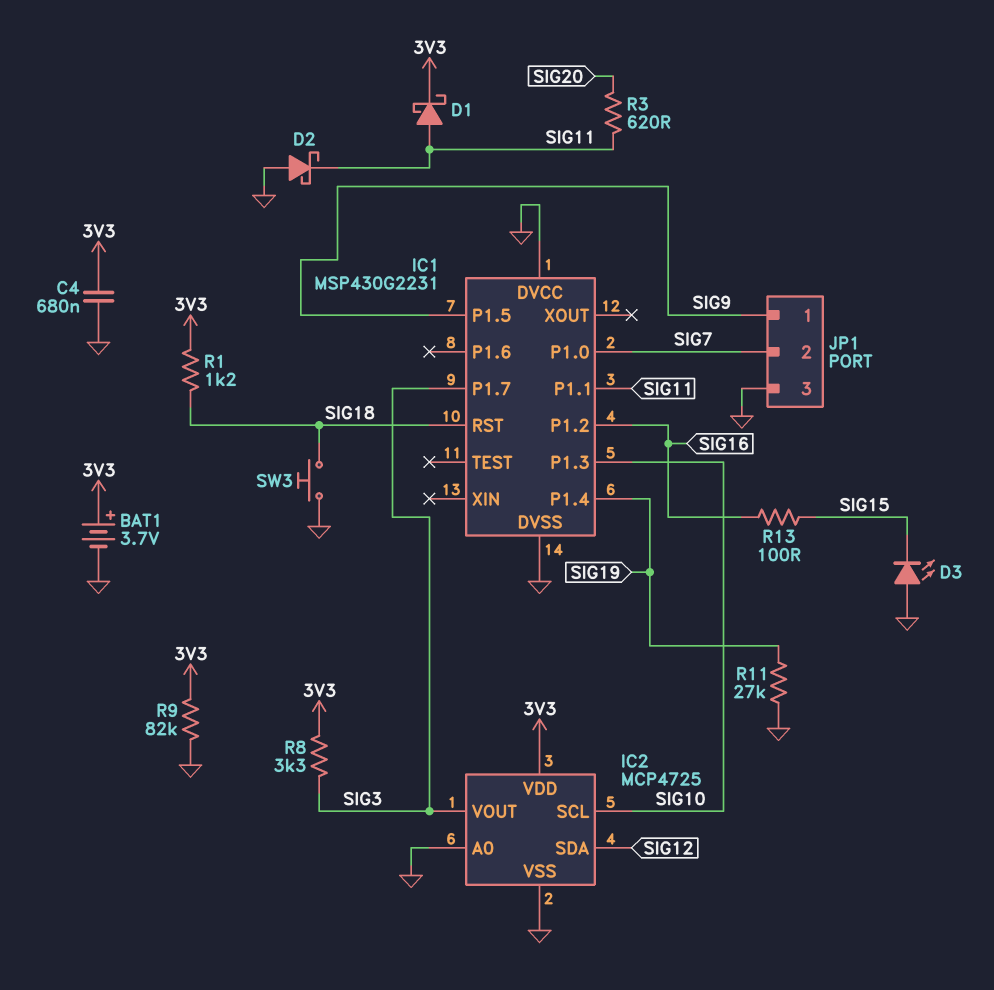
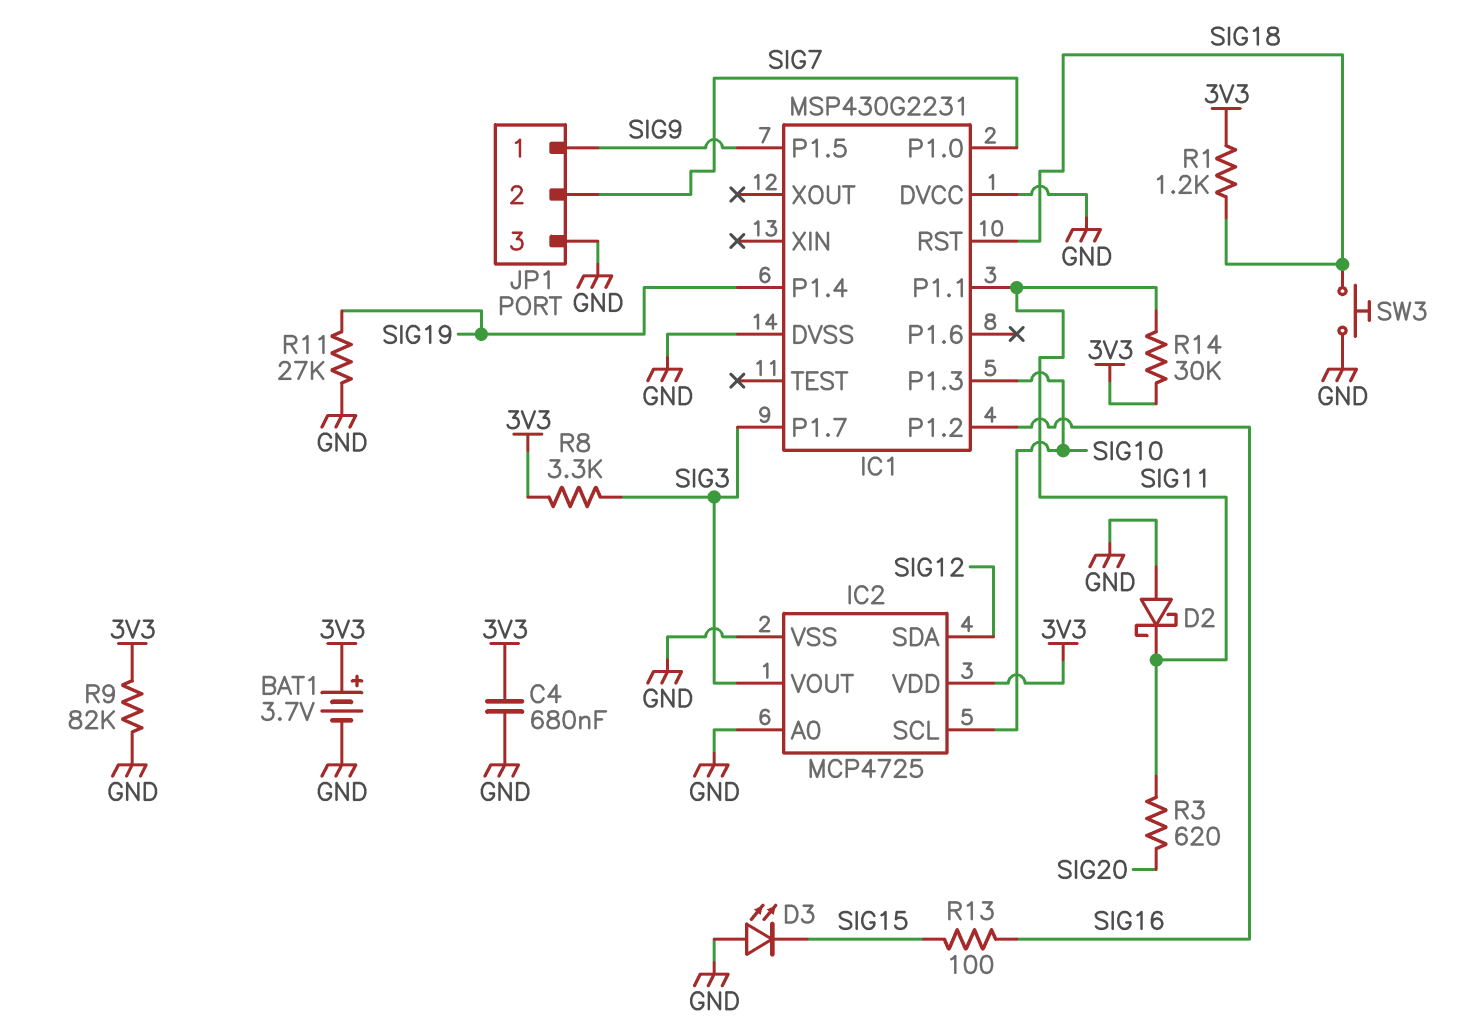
D1: schottky (A SIG11, K 3V3) -> none
R14: none -> 30k (3V3, SIG11)

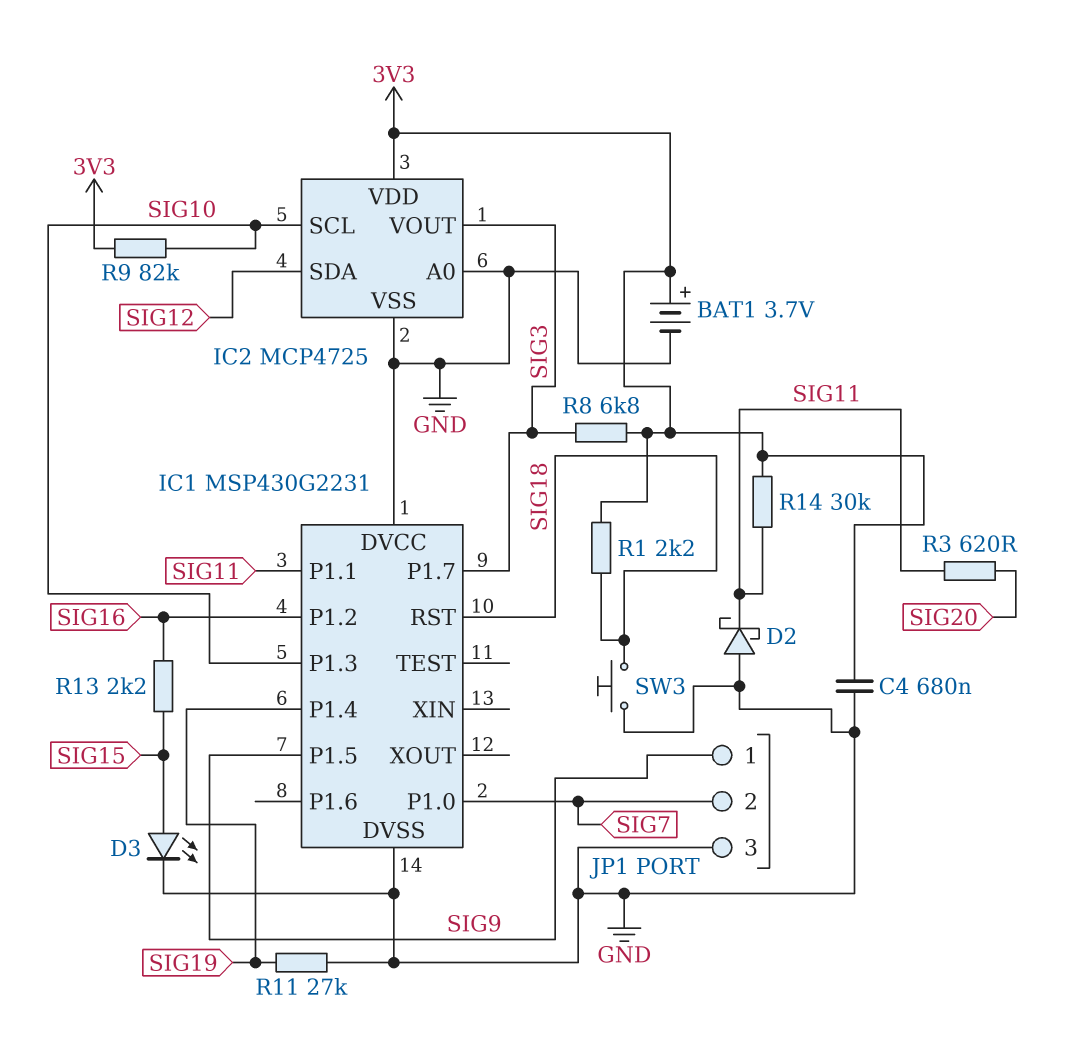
D3: LED (A GND, K SIG15) -> LED (A SIG15, K GND)
R1: 1.2k (3V3, SIG18) -> 2.2k (3V3, SIG18)
R8: 3.3k (3V3, SIG3) -> 6.8k (3V3, SIG3)
R9: 82k (3V3, GND) -> 82k (3V3, SIG10)
R13: 100 (SIG15, SIG16) -> 2.2k (SIG15, SIG16)

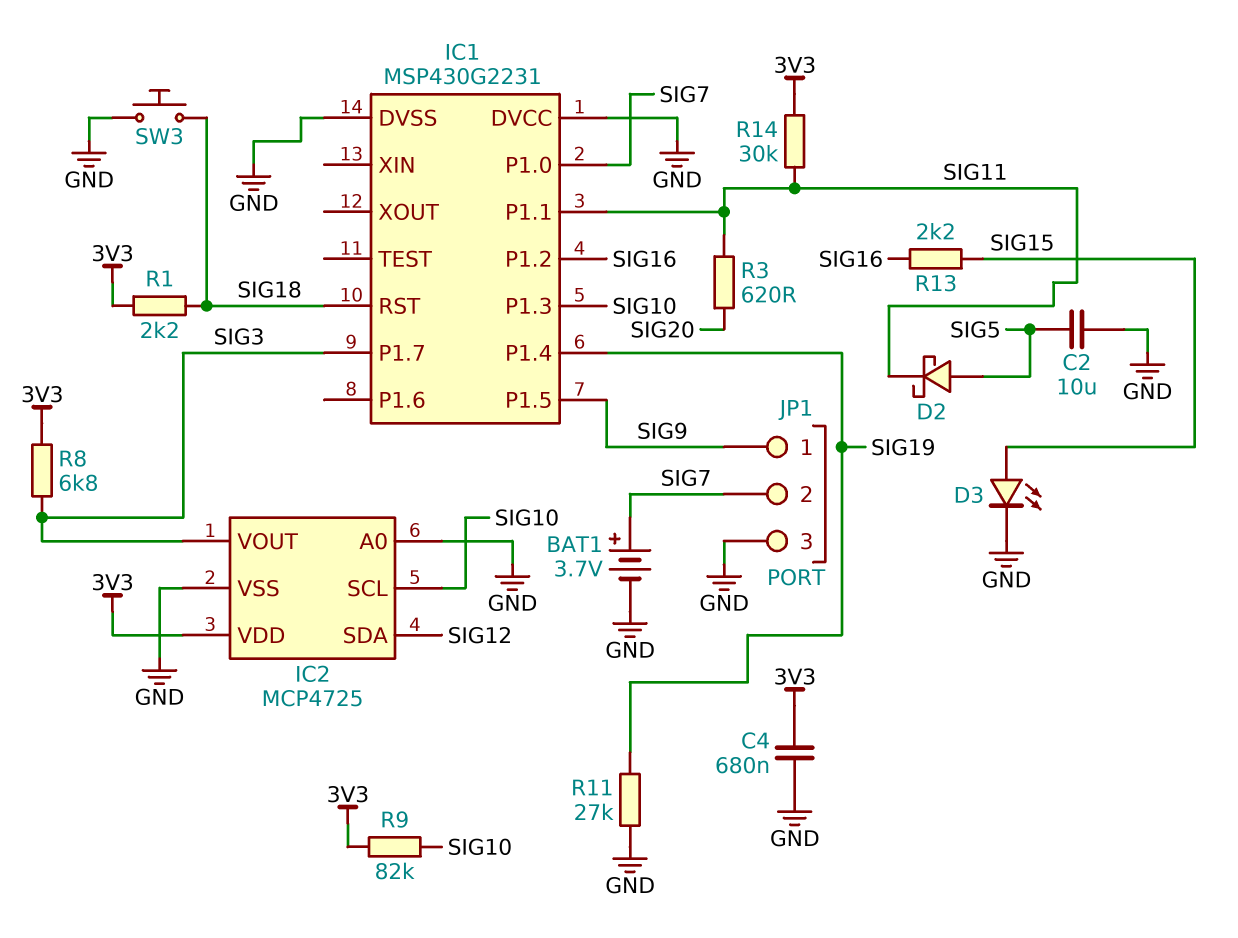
BAT1: 3.7V (plus 3V3, minus GND) -> 3.7V (plus SIG7, minus GND)
C2: none -> 10uF (GND, SIG5)
D2: schottky (A GND, K SIG11) -> schottky (A SIG5, K SIG11)

